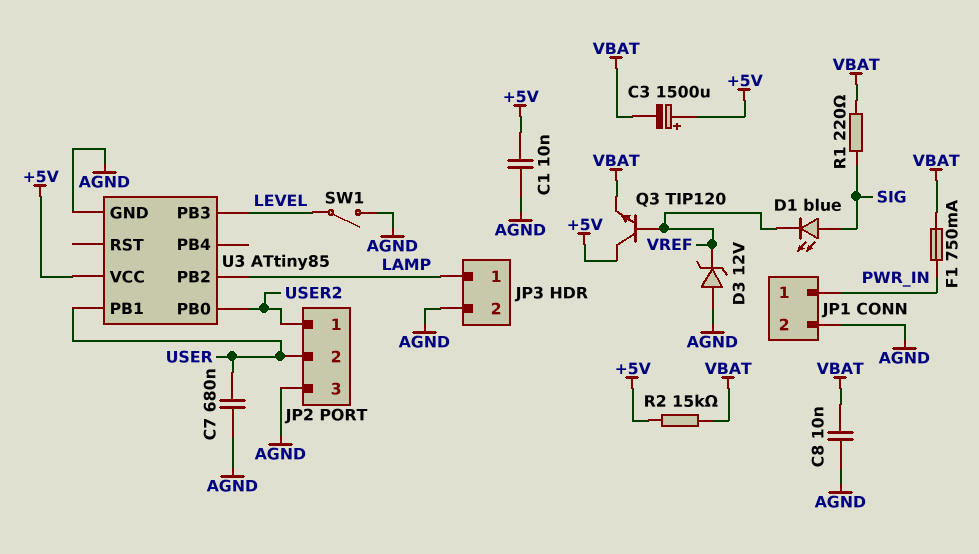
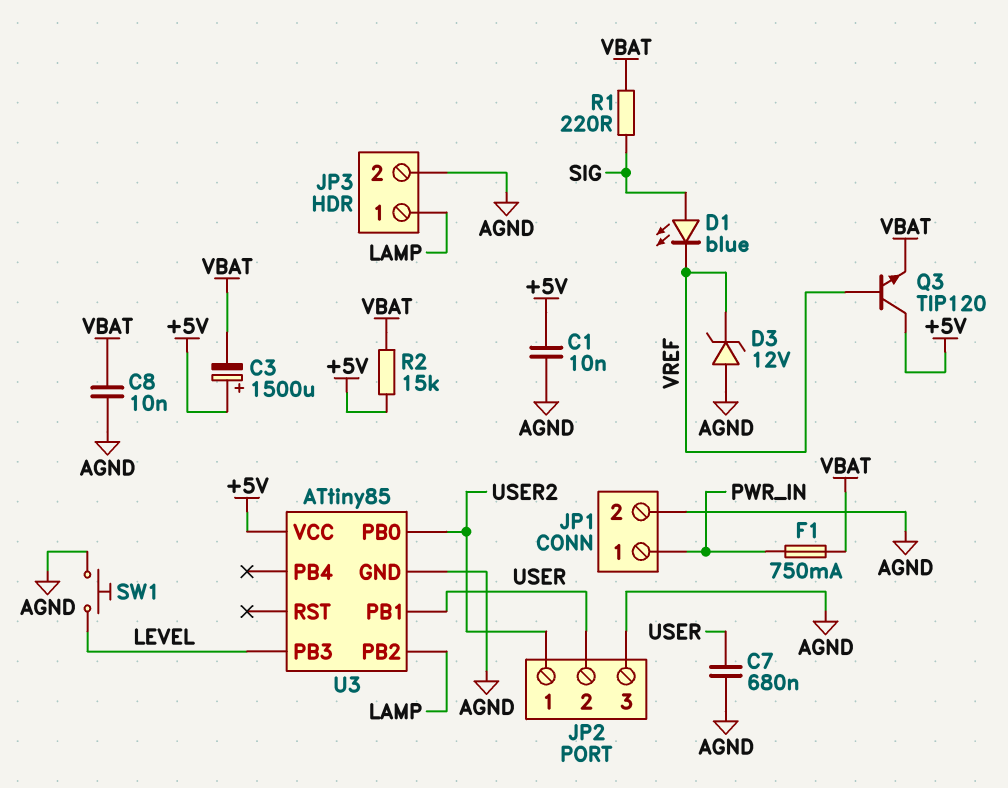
SW1: switch (AGND, LEVEL) -> button (AGND, LEVEL)

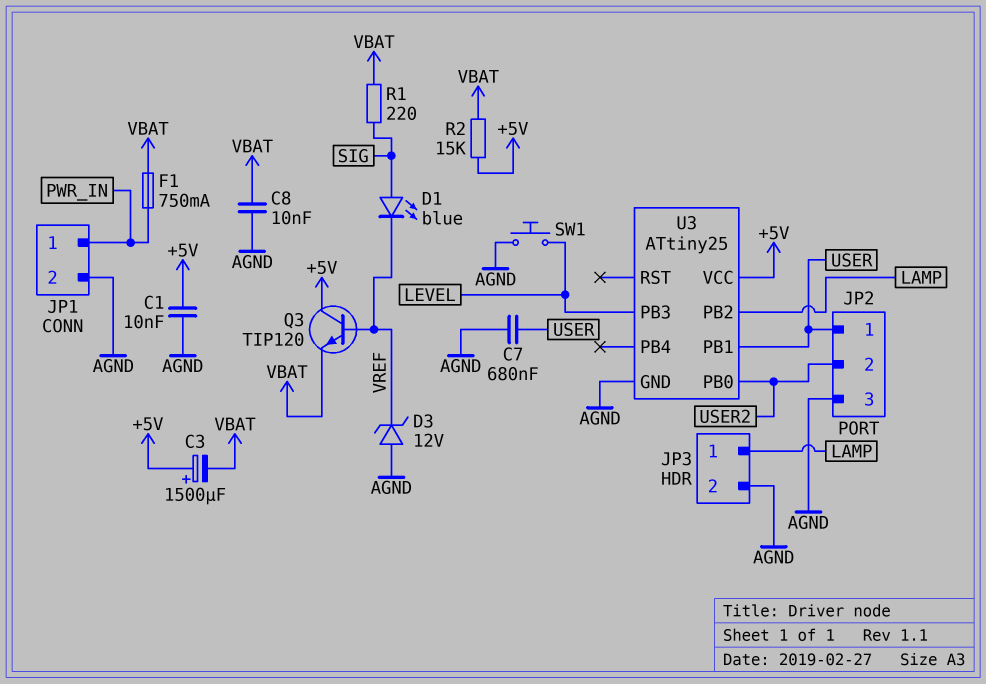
JP2 pin 1: USER2 -> USER
JP2 pin 2: USER -> USER2
U3: ATtiny85 -> ATtiny25

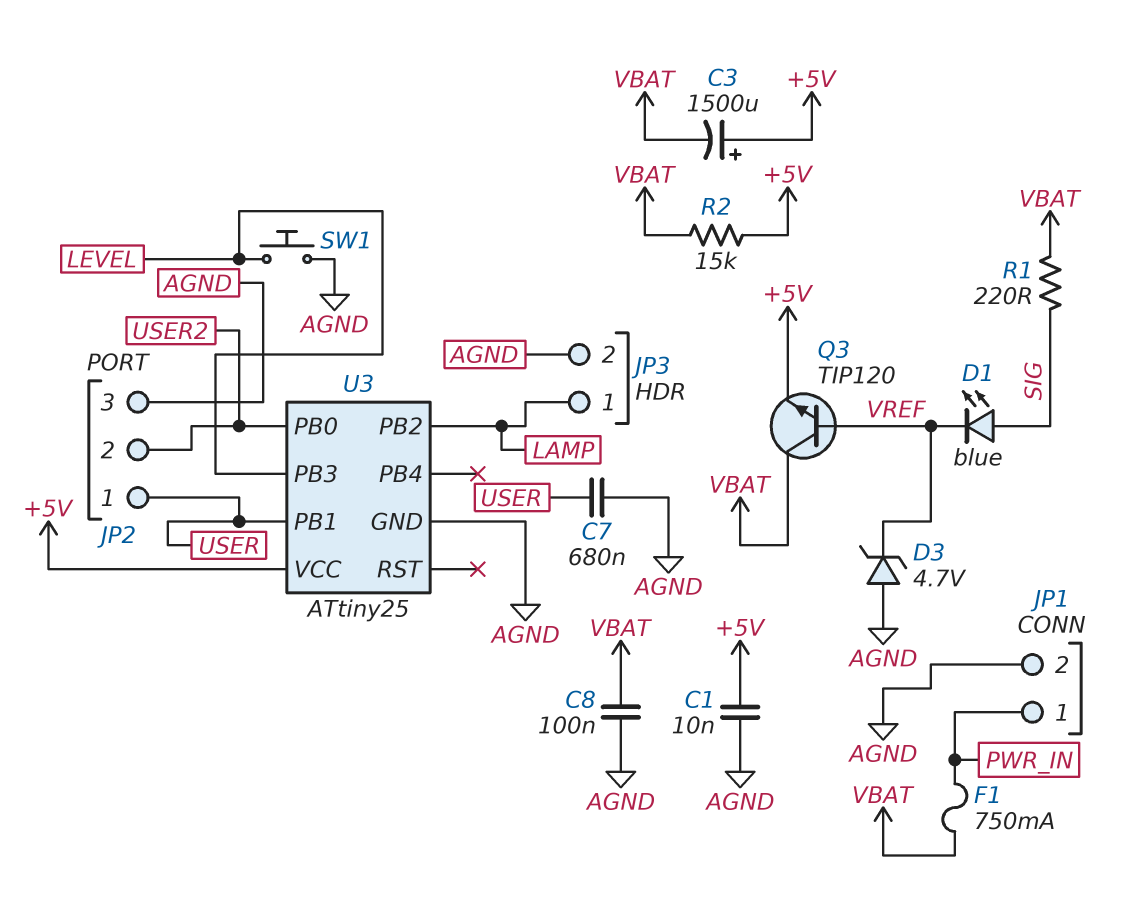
C8: 10nF (AGND, VBAT) -> 100nF (AGND, VBAT)
D3: zener 12V (A AGND, K VREF) -> zener 4.7V (A AGND, K VREF)
Q3: NPN TIP120 (B VREF, C +5V, E VBAT) -> NPN TIP120 (B VREF, C VBAT, E +5V)

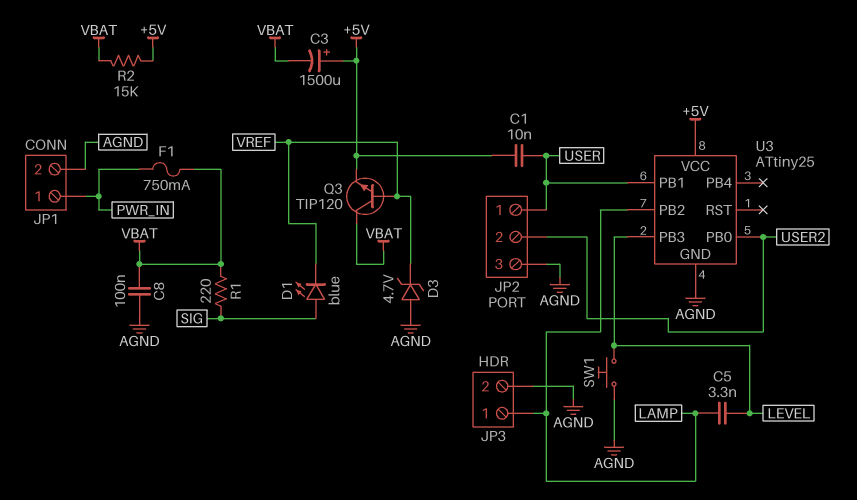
C1: 10nF (+5V, AGND) -> 10nF (+5V, USER)
C5: none -> 3.3nF (LAMP, LEVEL)
C7: 680nF (AGND, USER) -> none

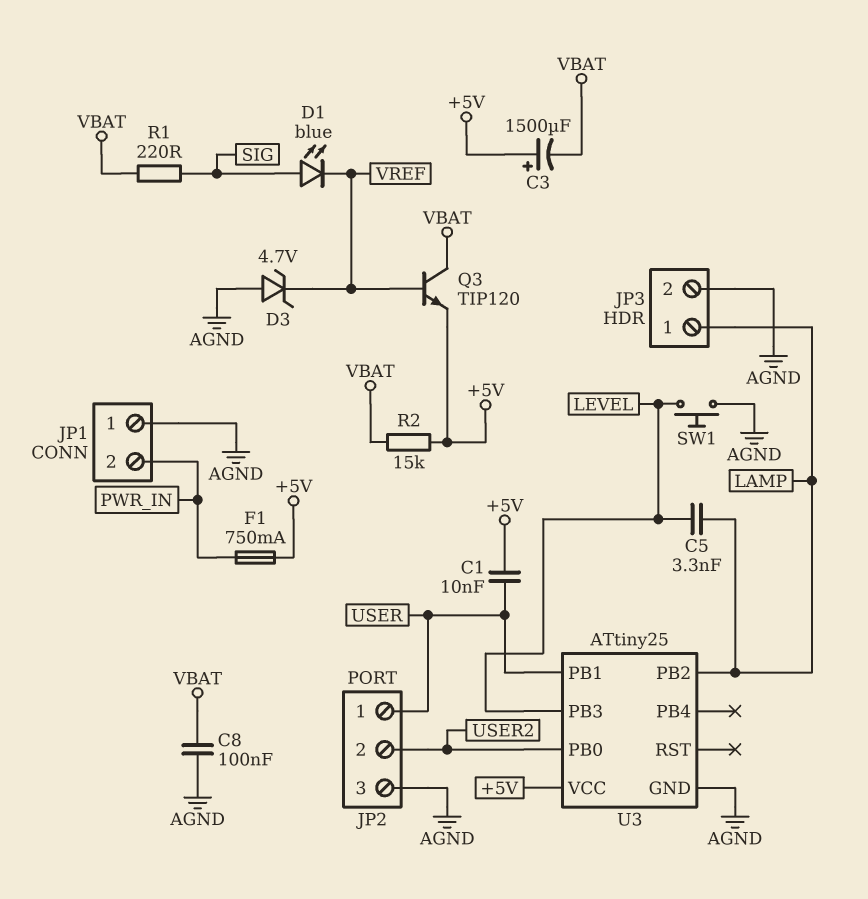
F1: 750mA (PWR_IN, VBAT) -> 750mA (+5V, PWR_IN)
JP1 pin 1: PWR_IN -> AGND
JP1 pin 2: AGND -> PWR_IN

